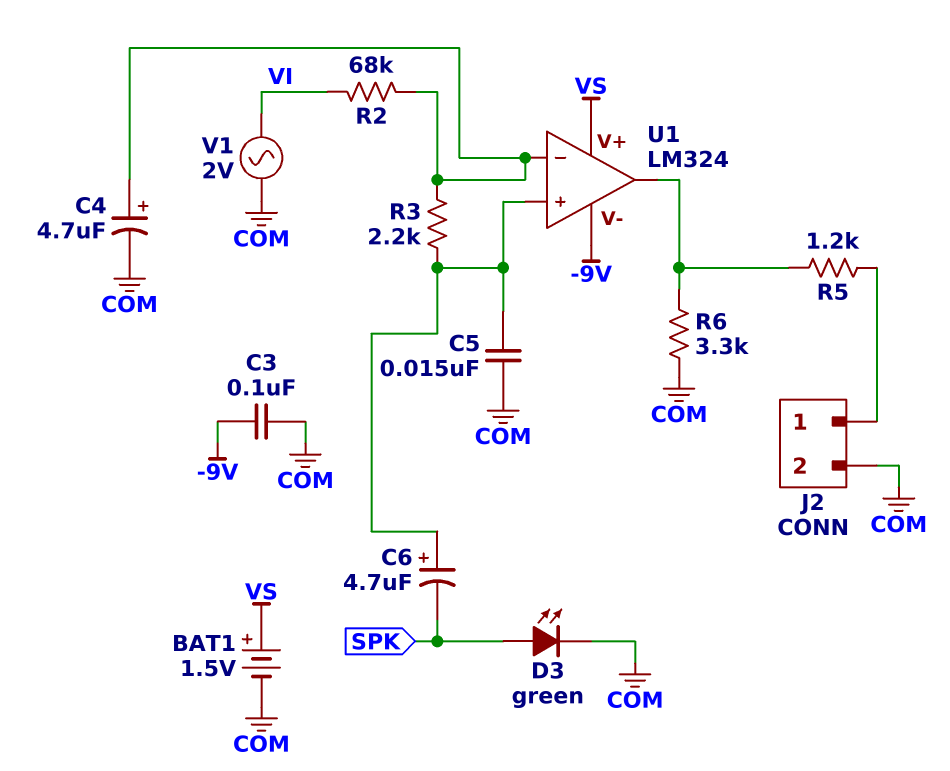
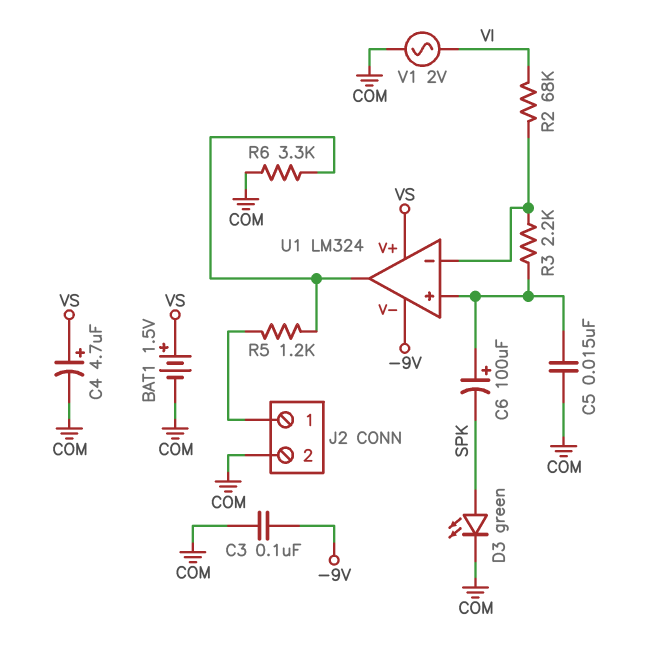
C4: 4.7uF (plus U1/in-, minus COM) -> 4.7uF (plus VS, minus COM)
C6: 4.7uF (plus U1/in+, minus SPK) -> 100uF (plus U1/in+, minus SPK)

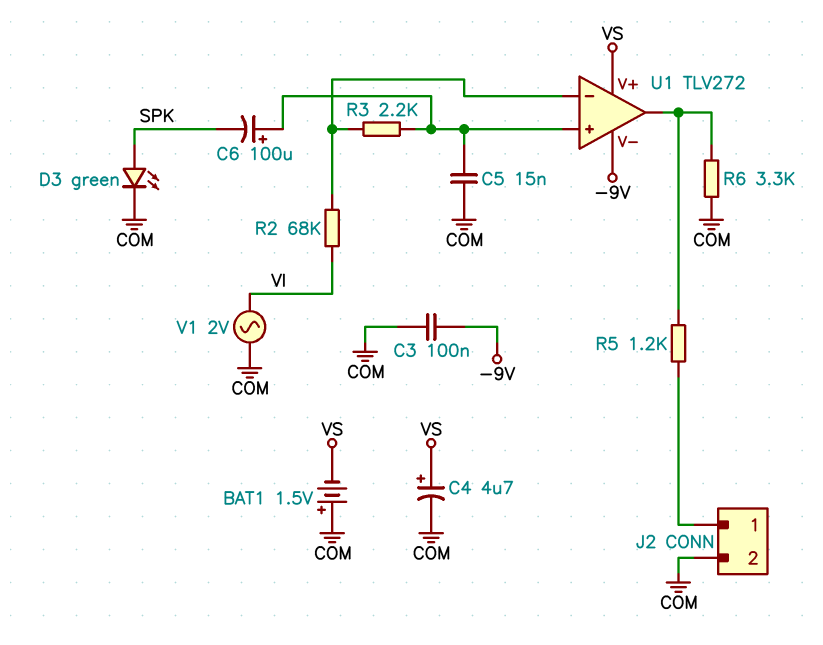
BAT1: 1.5V (plus VS, minus COM) -> 1.5V (plus COM, minus VS)
U1: LM324 -> TLV272

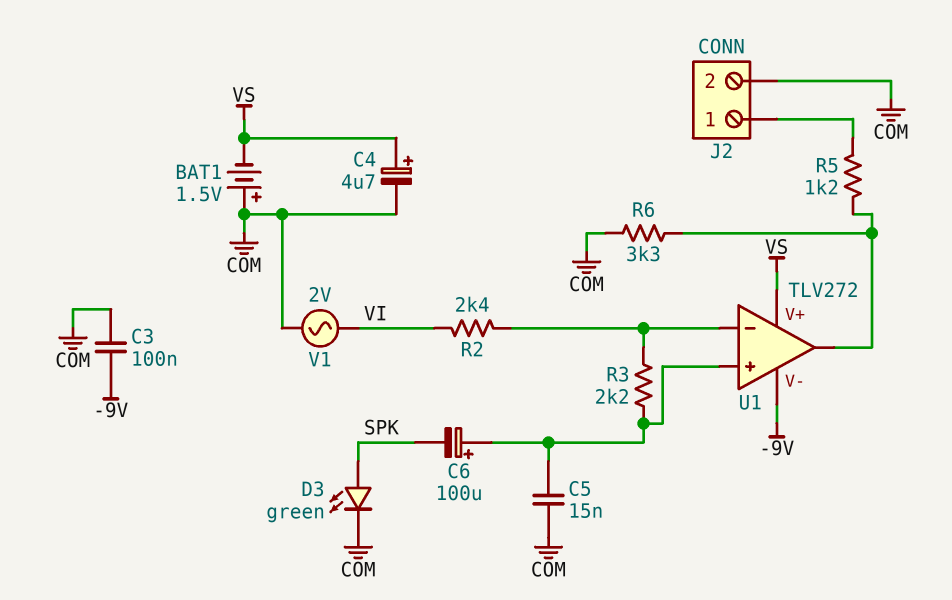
R2: 68k (U1/in-, VI) -> 2.4k (U1/in-, VI)

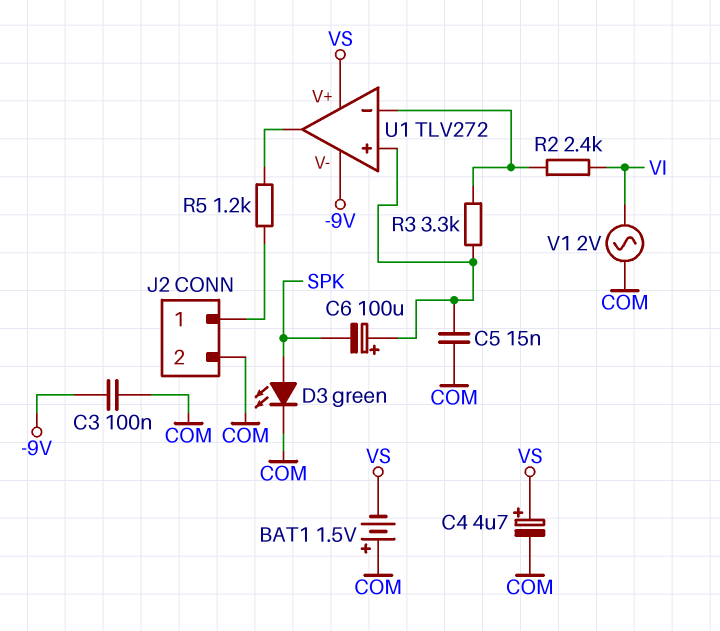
R3: 2.2k (U1/in+, U1/in-) -> 3.3k (U1/in+, U1/in-)
R6: 3.3k (COM, U1/out) -> none

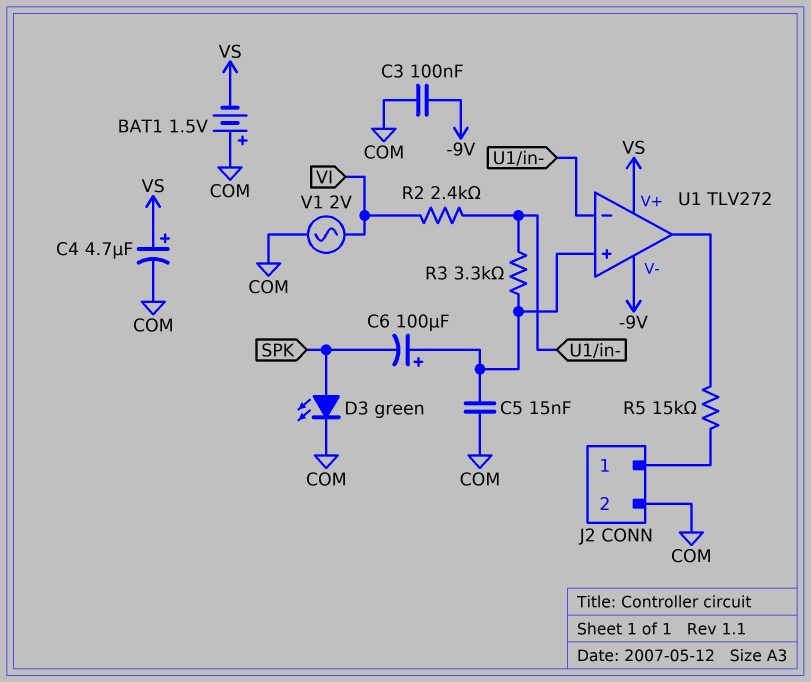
R5: 1.2k (J2/1, U1/out) -> 15k (J2/1, U1/out)

